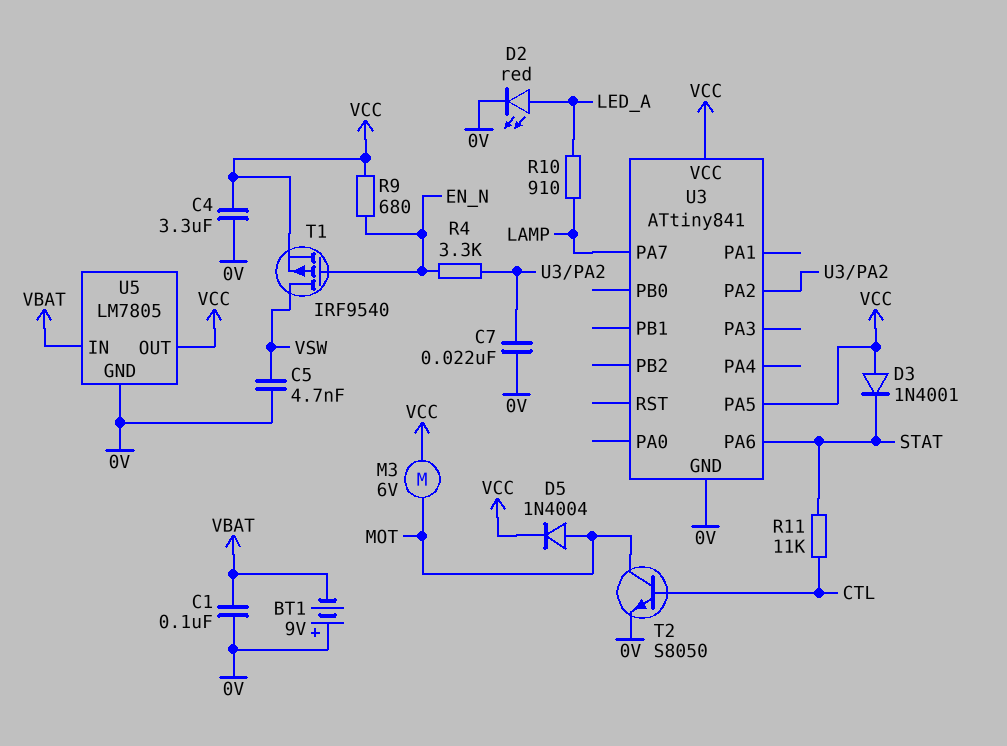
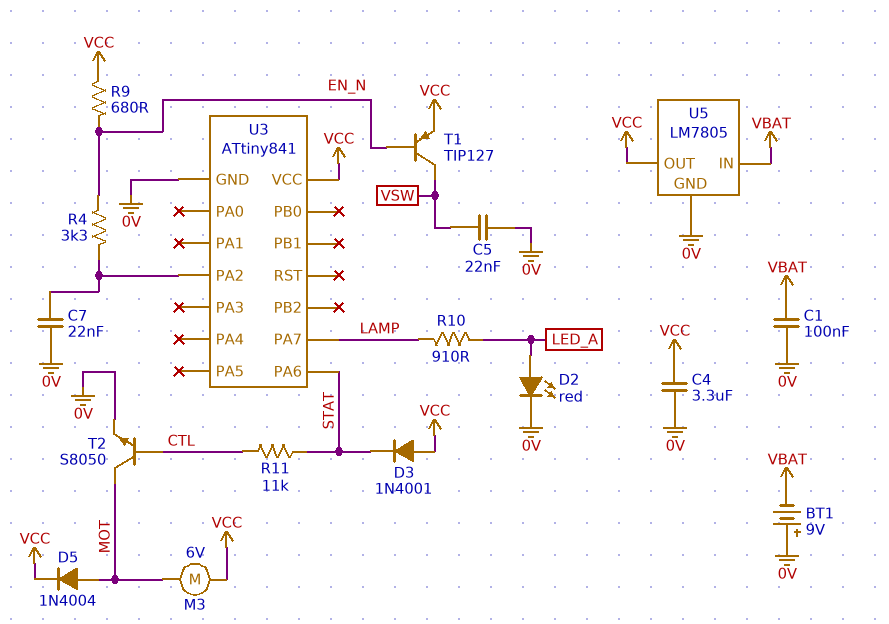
C5: 4.7nF (0V, VSW) -> 22nF (0V, VSW)
T1: PMOS IRF9540 (G EN_N, D VSW, S VCC) -> PNP TIP127 (B EN_N, C VSW, E VCC)
U3 pin PA5: VCC -> none

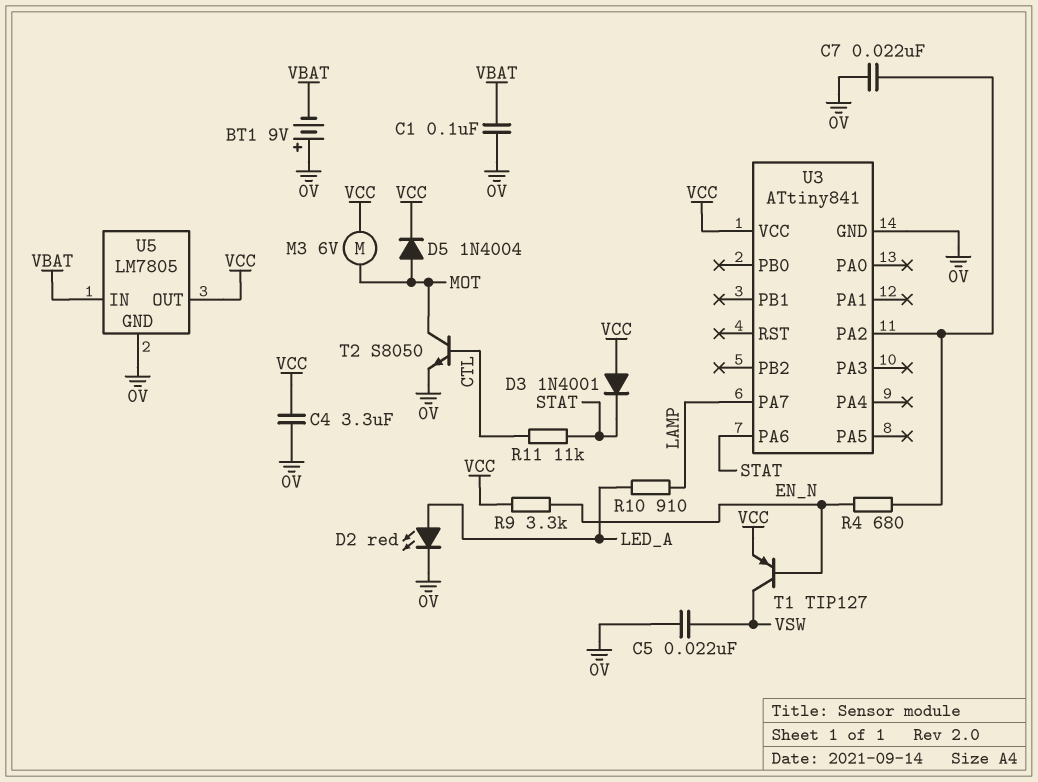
R4: 3.3k (EN_N, U3/PA2) -> 680 (EN_N, U3/PA2)
R9: 680 (EN_N, VCC) -> 3.3k (EN_N, VCC)

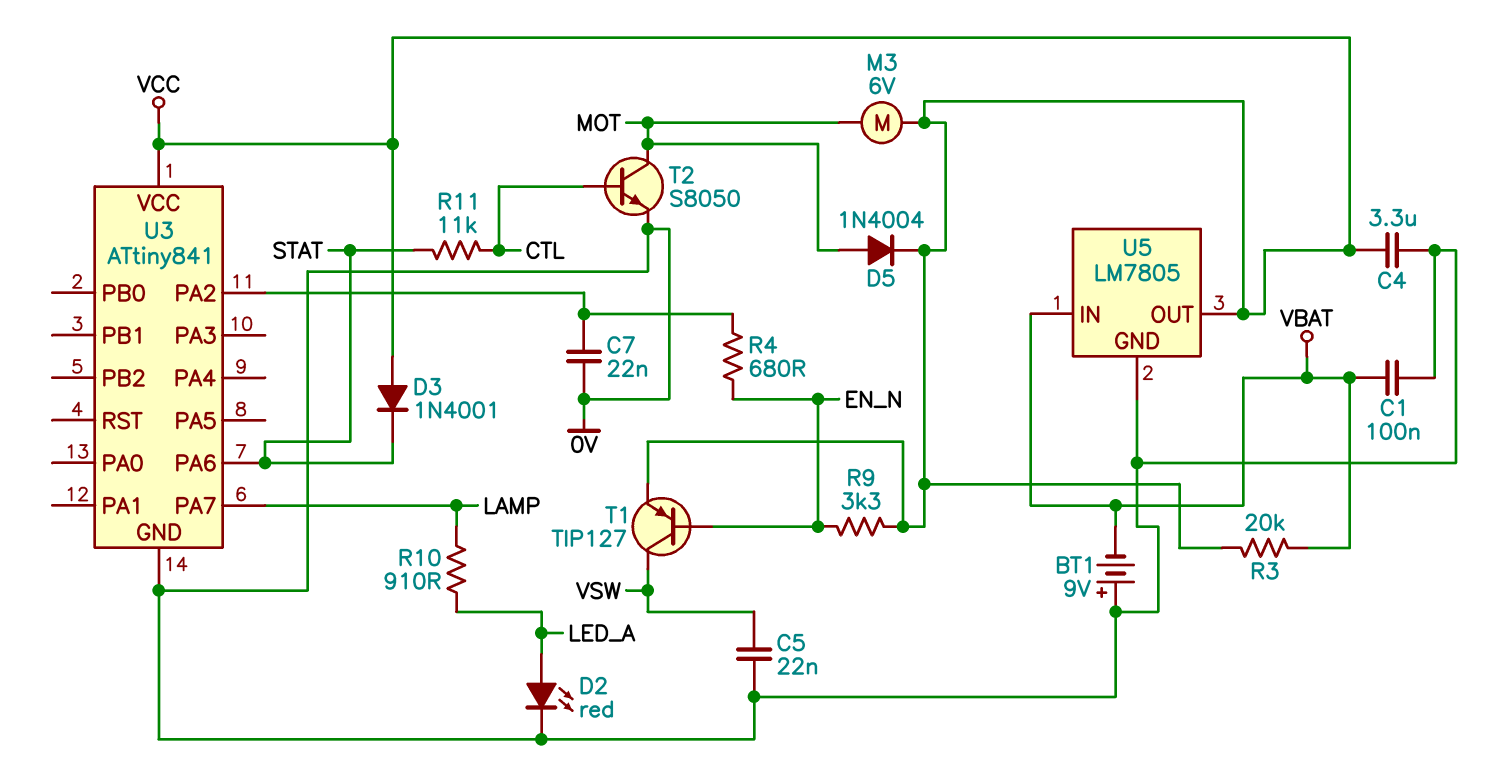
R3: none -> 20k (VBAT, VCC)

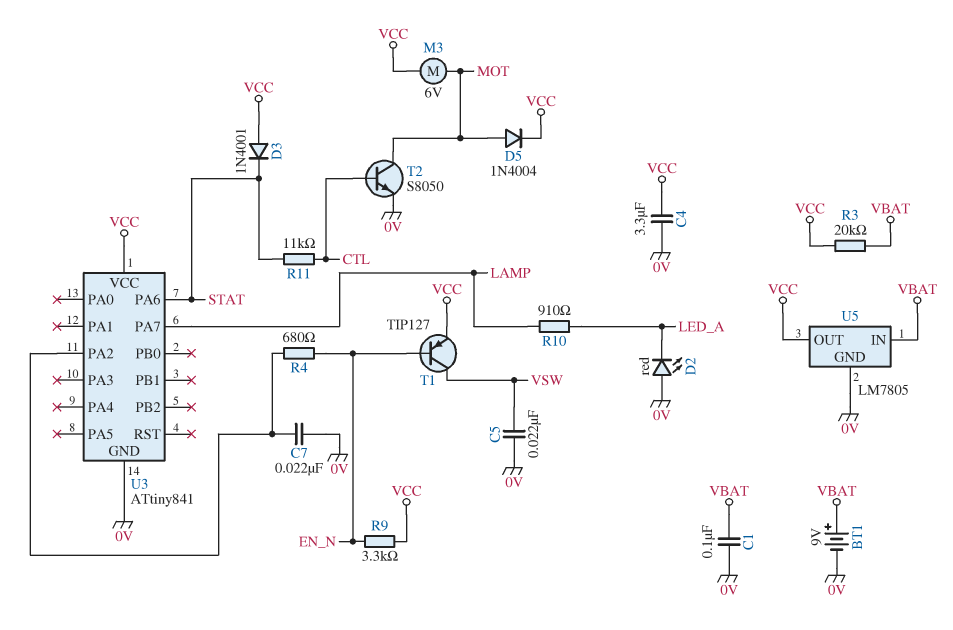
BT1: 9V (plus 0V, minus VBAT) -> 9V (plus VBAT, minus 0V)
D2: LED red (A LED_A, K 0V) -> LED red (A 0V, K LED_A)

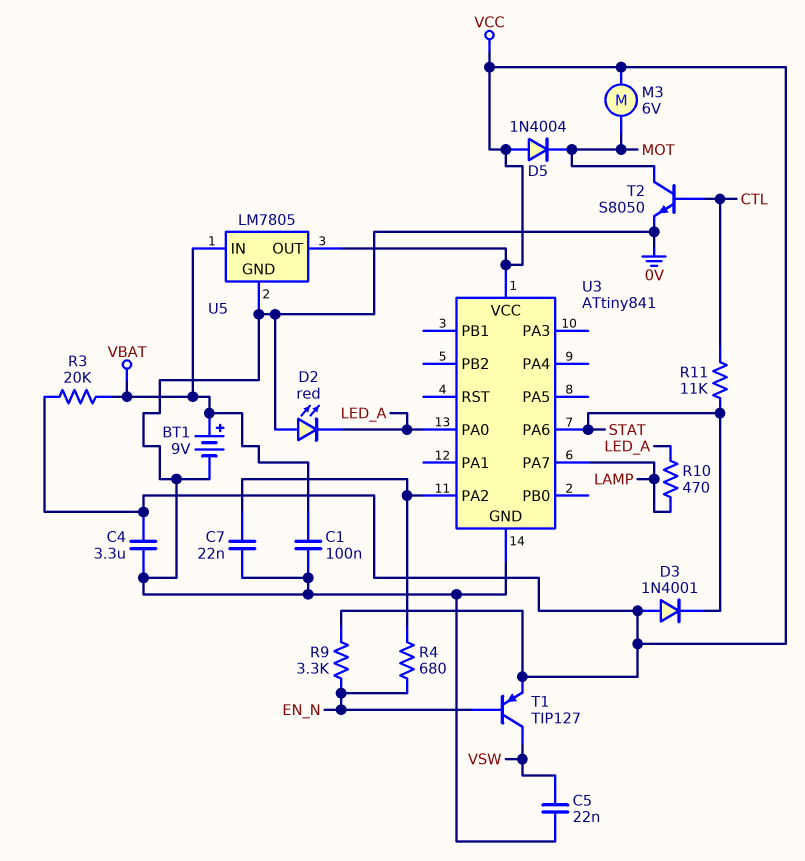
D5: diode 1N4004 (A MOT, K VCC) -> diode 1N4004 (A VCC, K MOT)
R10: 910 (LAMP, LED_A) -> 470 (LAMP, LED_A)
U3 pin PA0: none -> LED_A

